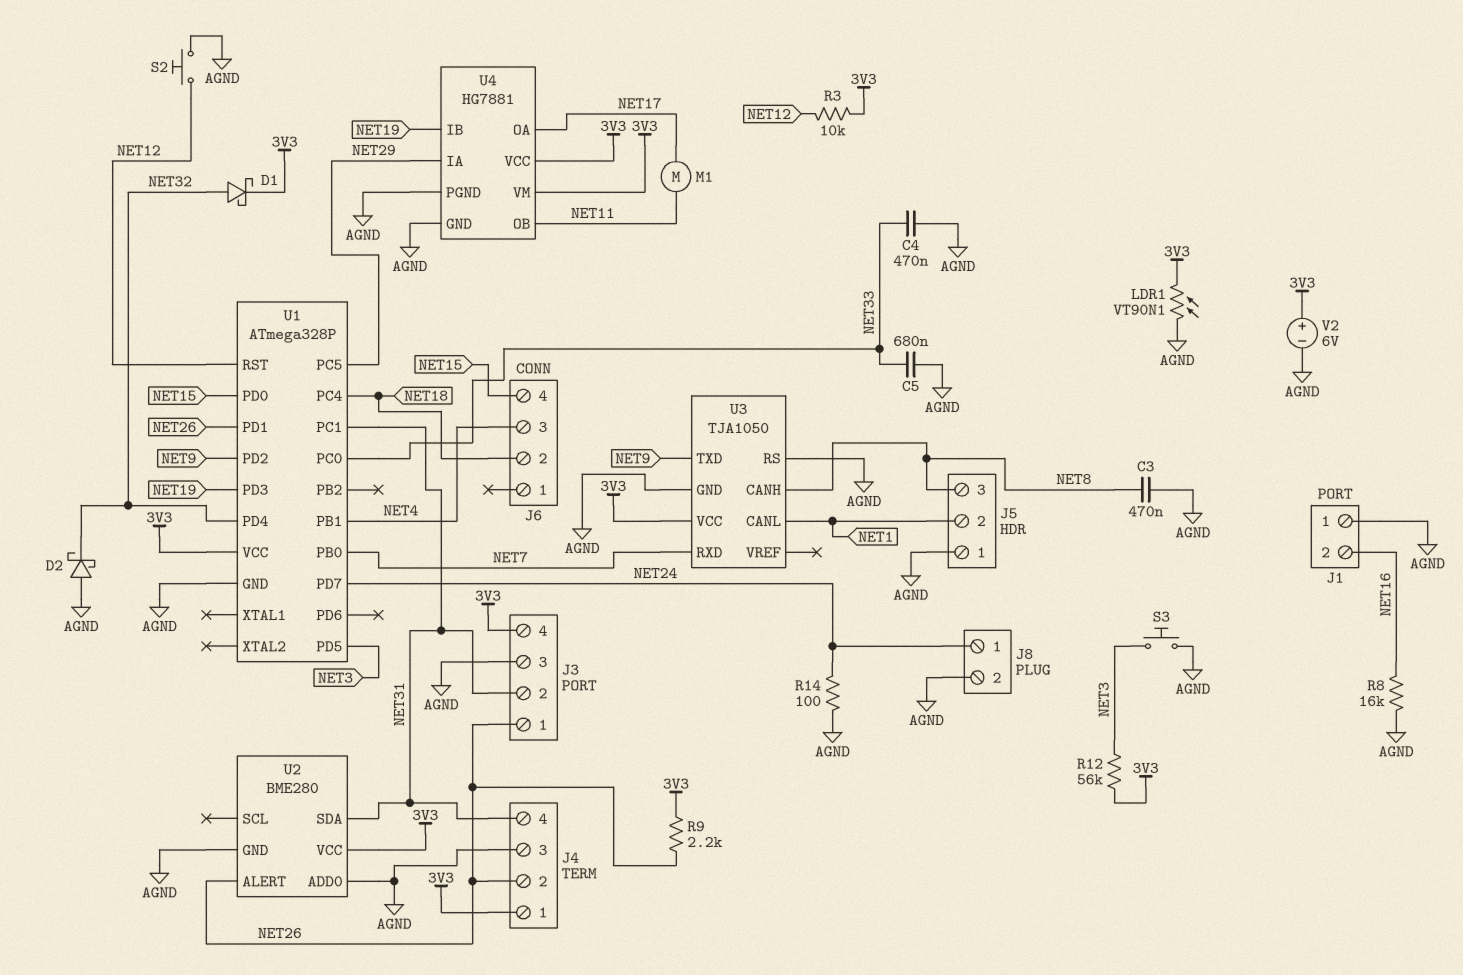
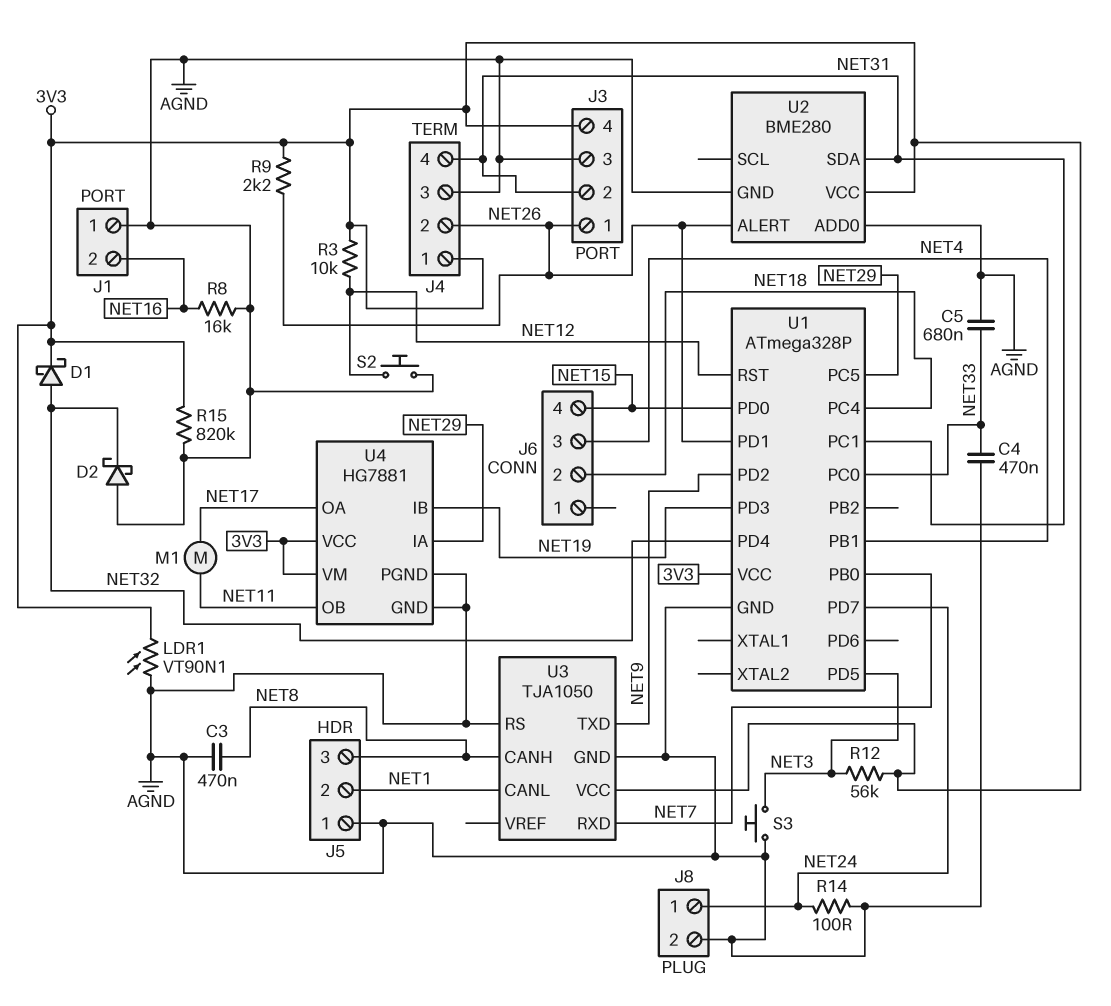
R15: none -> 820k (3V3, AGND)
V2: 6V (plus 3V3, minus AGND) -> none

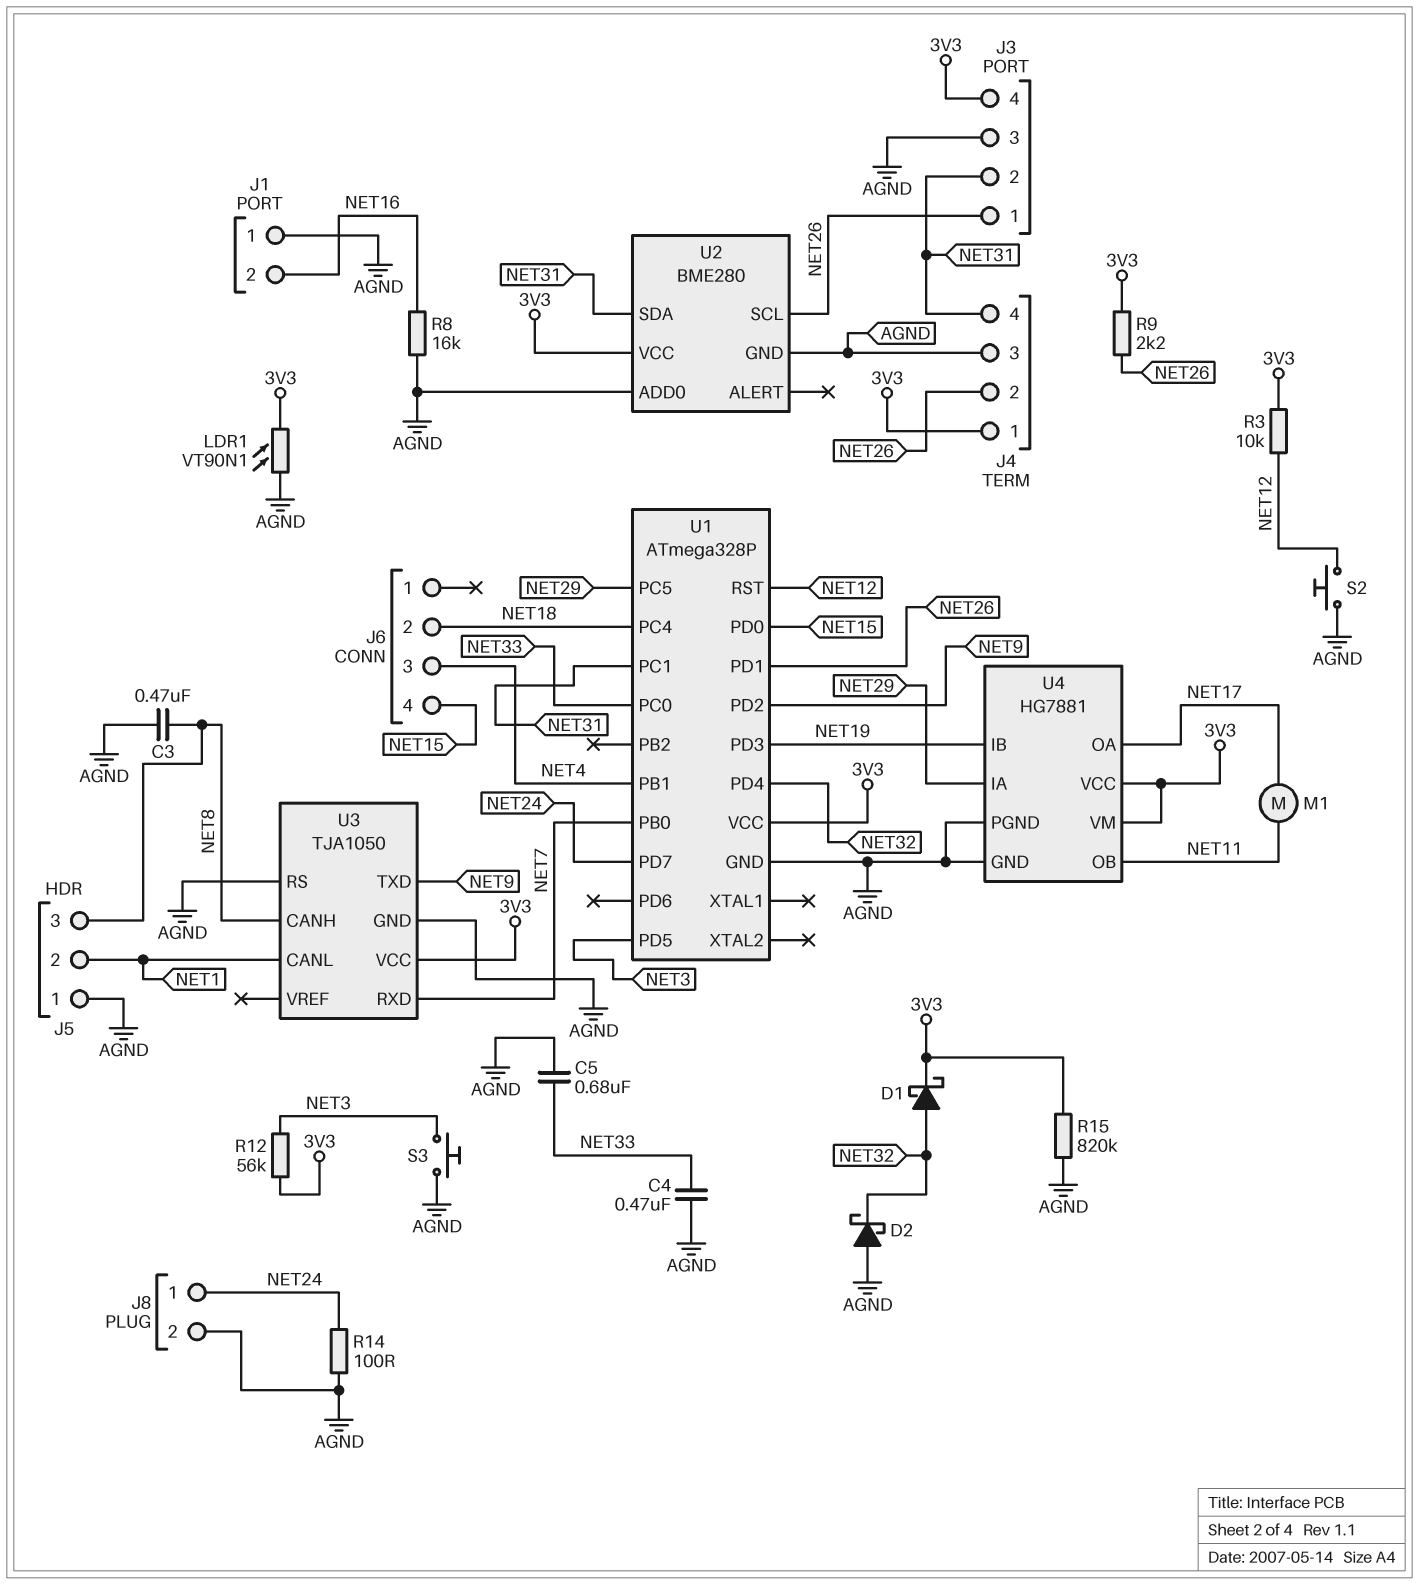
U2 pin ALERT: NET26 -> none
U2 pin SCL: none -> NET26

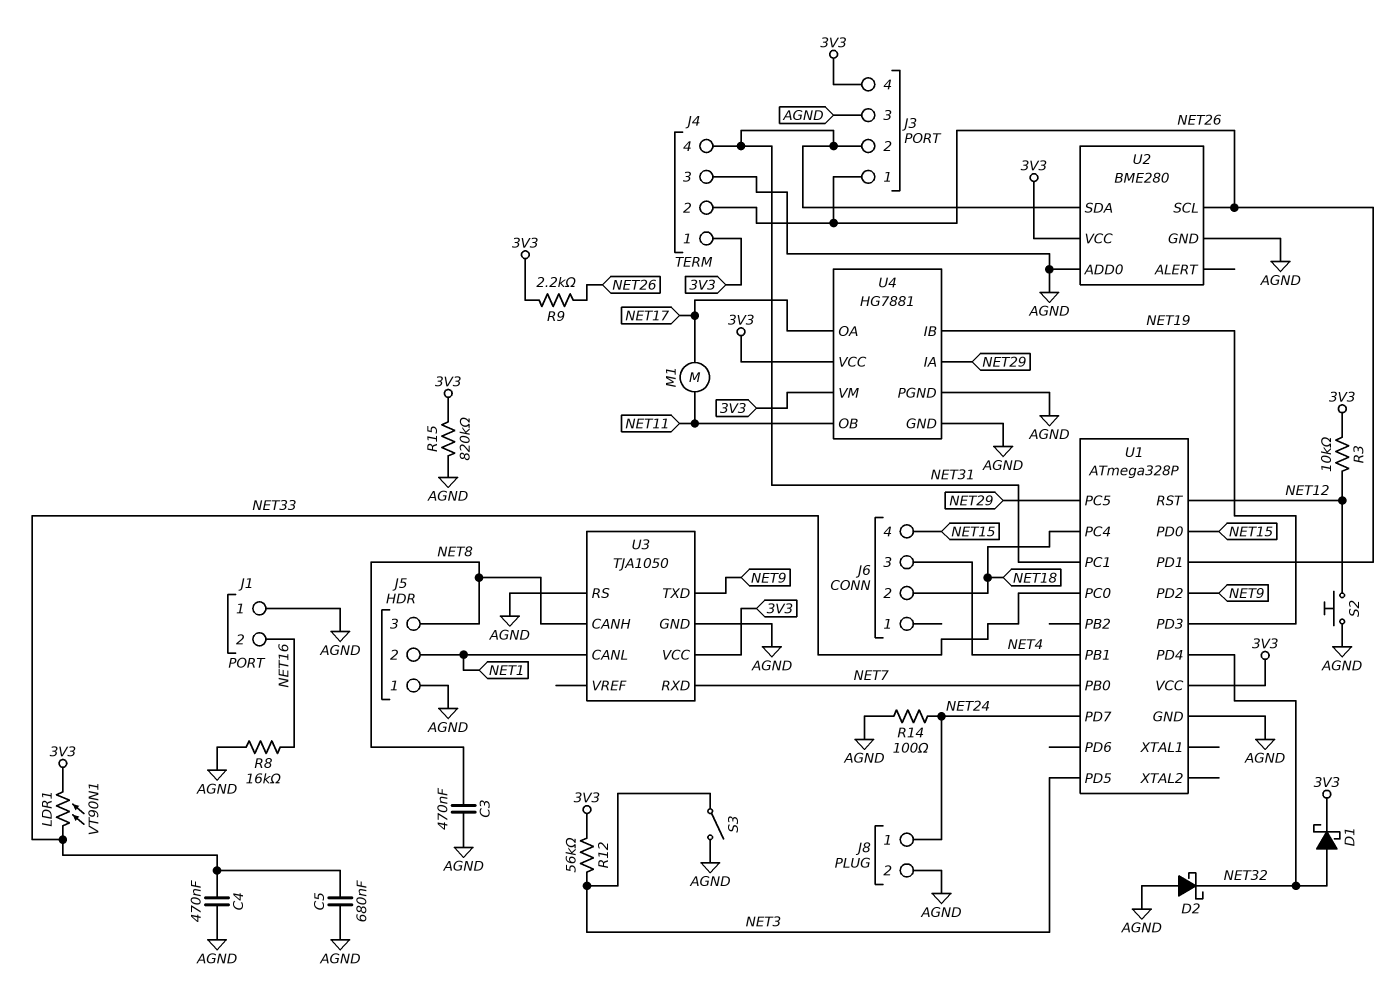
LDR1: VT90N1 (3V3, AGND) -> VT90N1 (3V3, NET33)
S3: button (AGND, NET3) -> switch (AGND, NET3)

